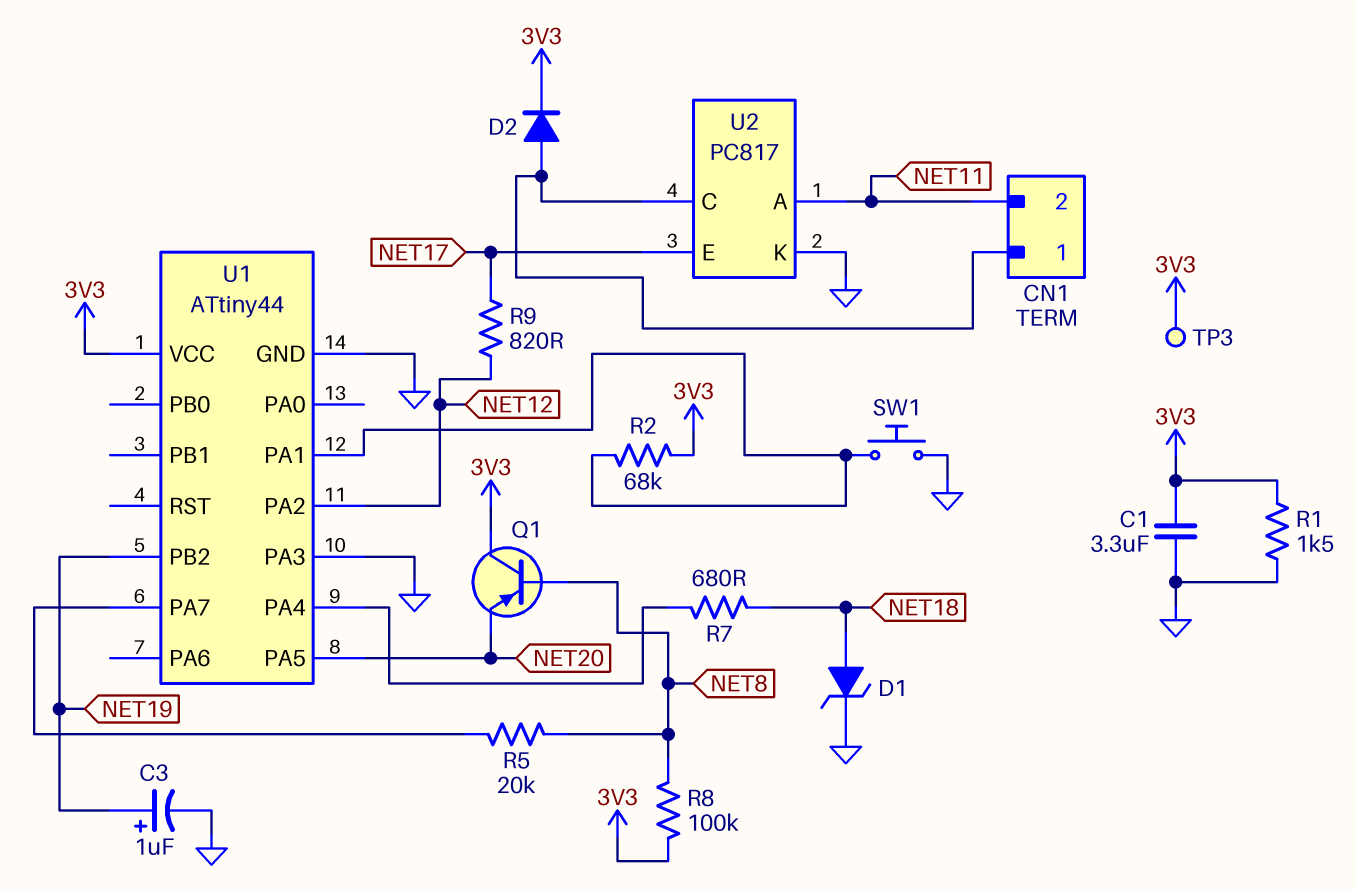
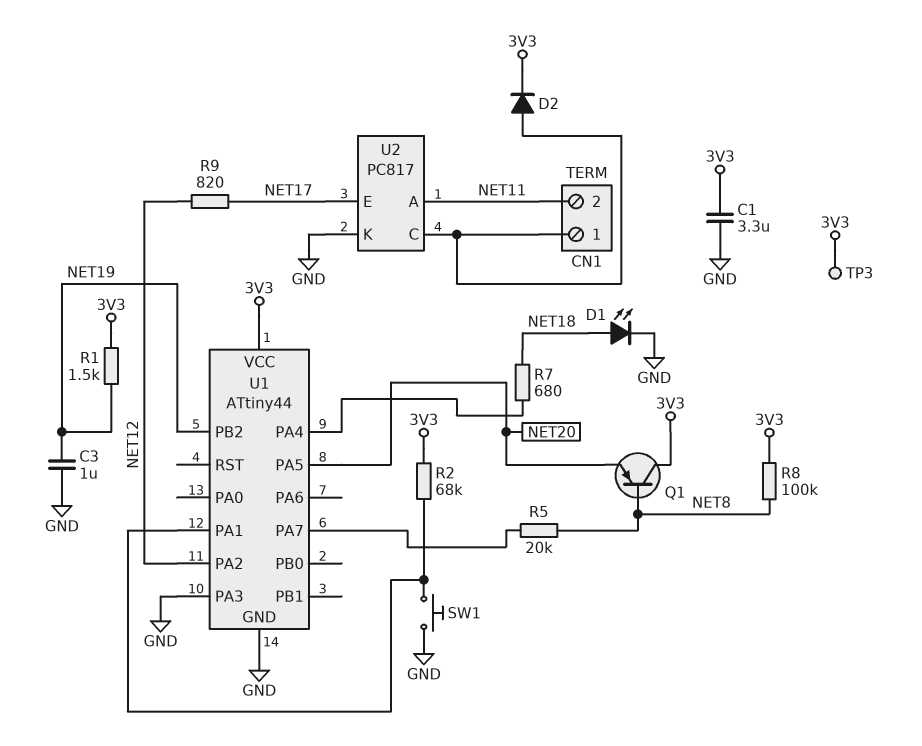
C3: 1uF (plus NET19, minus GND) -> 1uF (GND, NET19)
D1: zener (A NET18, K GND) -> LED (A NET18, K GND)
R1: 1.5k (3V3, GND) -> 1.5k (3V3, NET19)

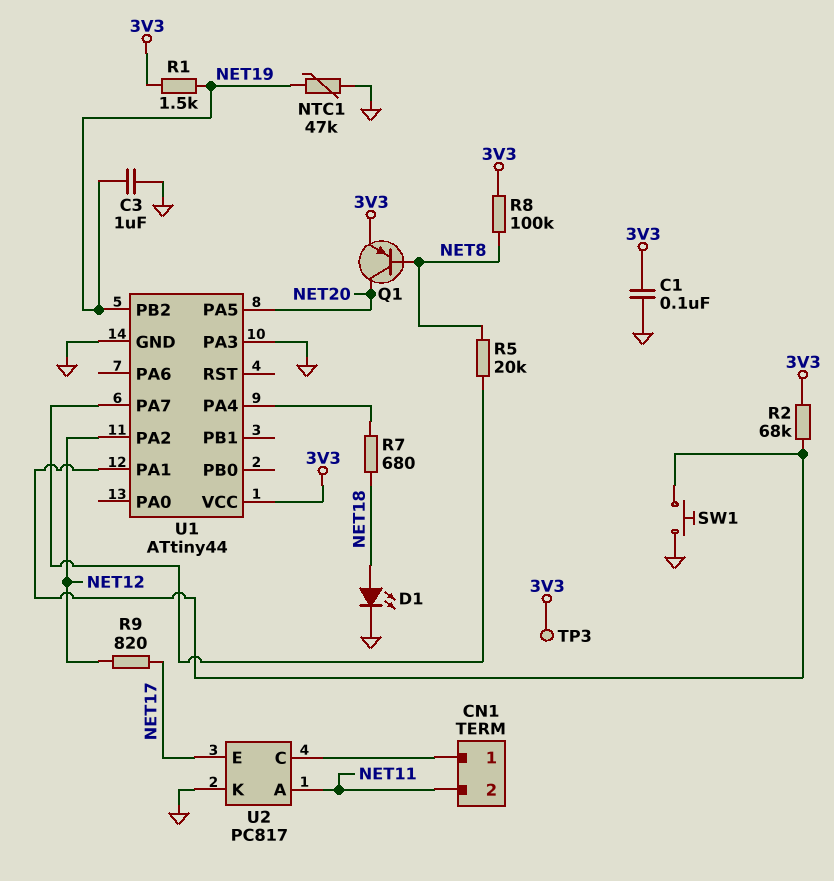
C1: 3.3uF (3V3, GND) -> 100nF (3V3, GND)
D2: diode (A CN1/1, K 3V3) -> none
NTC1: none -> 47k (GND, NET19)
Q1: PNP (B NET8, C 3V3, E NET20) -> PNP (B NET8, C NET20, E 3V3)

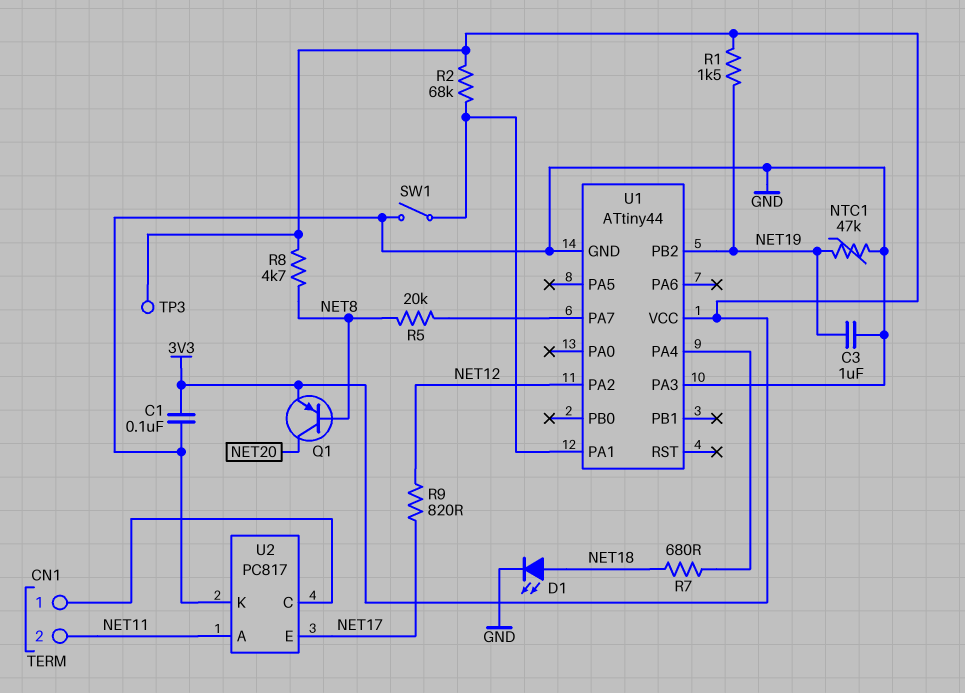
R8: 100k (3V3, NET8) -> 4.7k (3V3, NET8)
SW1: button (GND, U1/PA1) -> switch (GND, U1/PA1)
U1 pin PA5: NET20 -> none

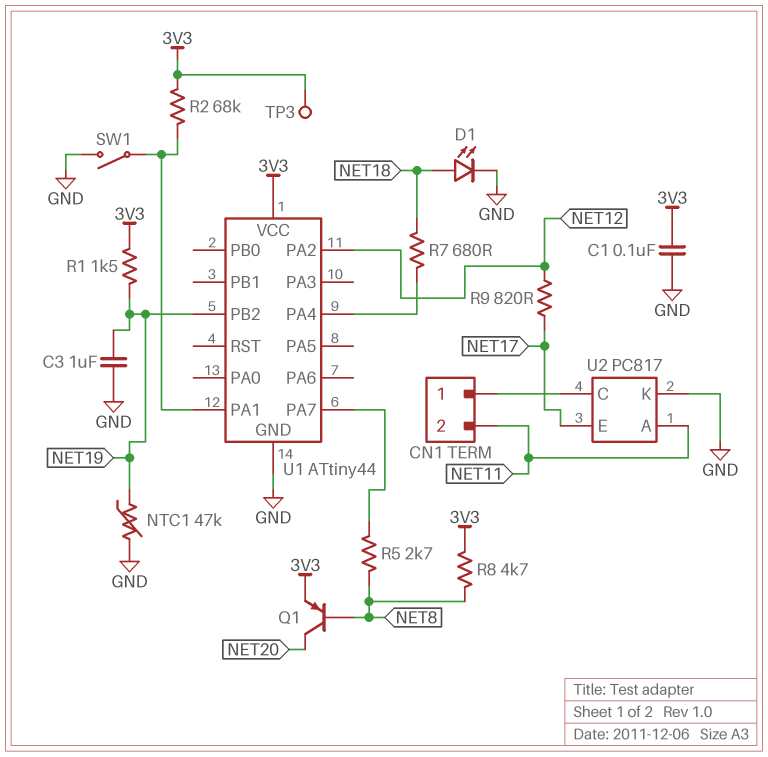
R5: 20k (NET8, U1/PA7) -> 2.7k (NET8, U1/PA7)
U1 pin PA3: GND -> none

